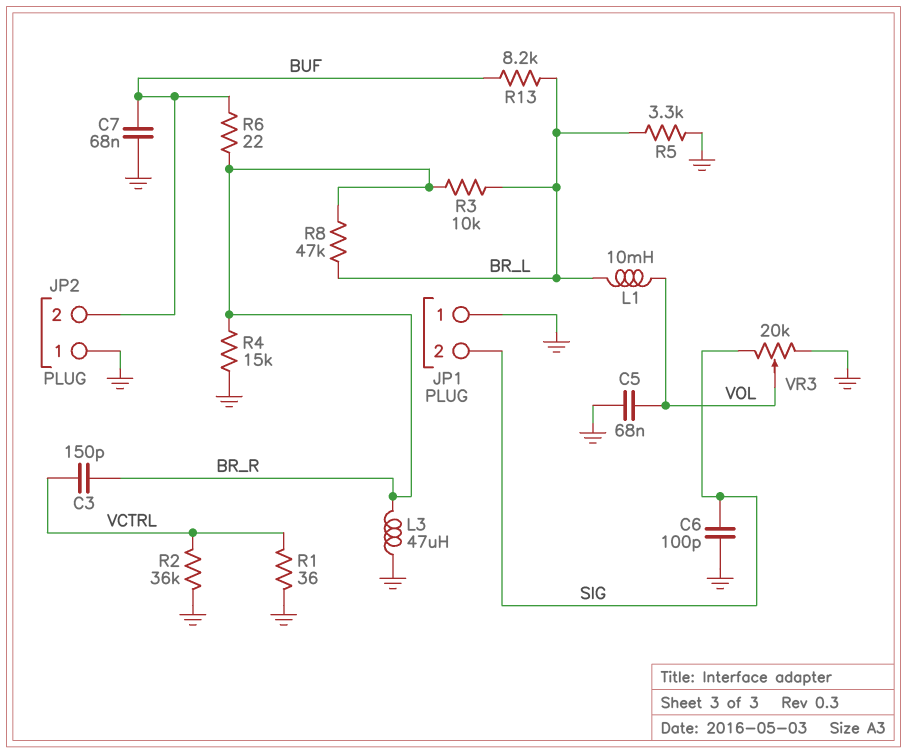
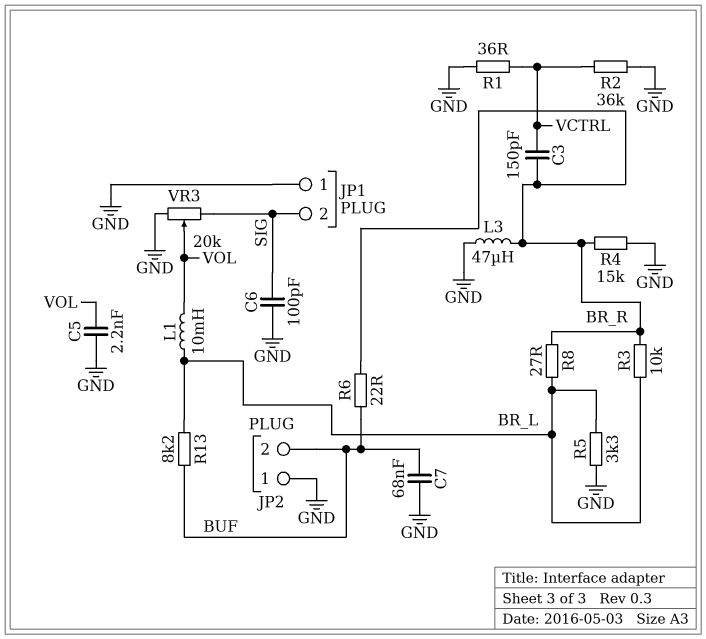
C5: 68nF (GND, VOL) -> 2.2nF (GND, VOL)
R8: 47k (BR_L, BR_R) -> 27 (BR_L, BR_R)

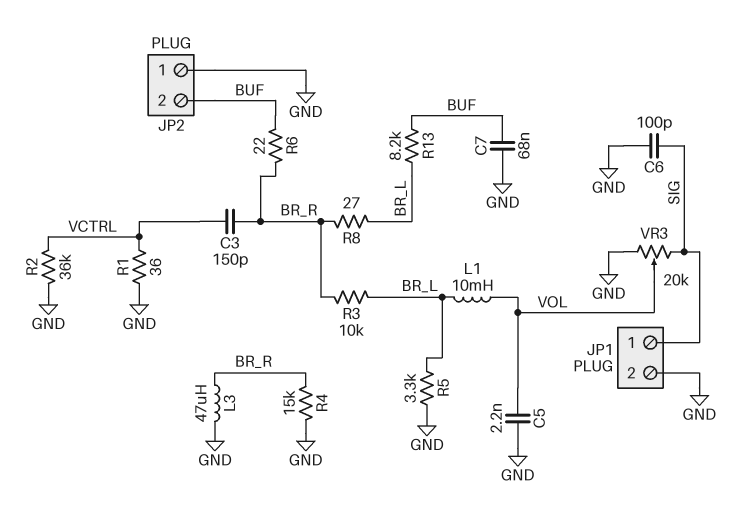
JP1 pin 1: GND -> SIG
JP1 pin 2: SIG -> GND

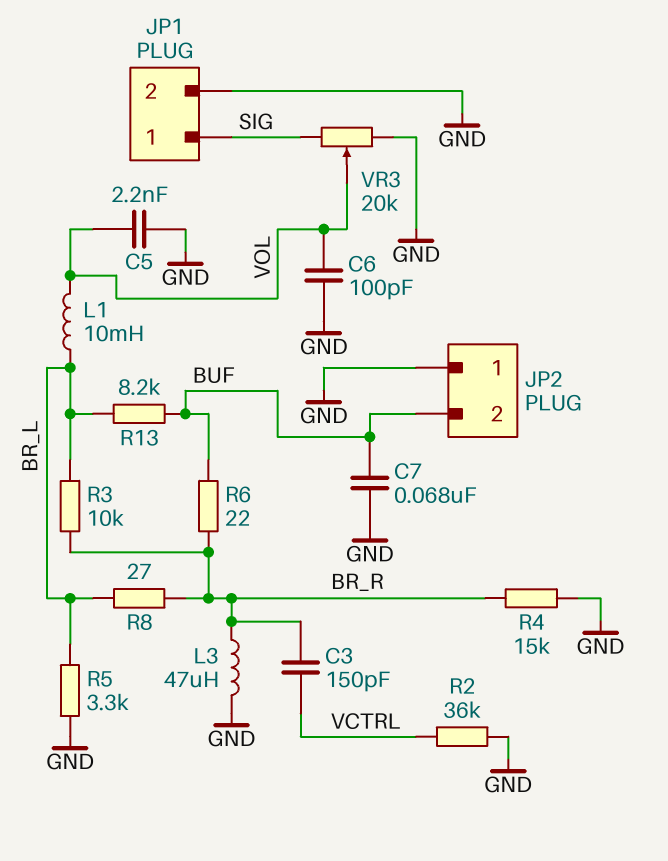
C6: 100pF (GND, SIG) -> 100pF (GND, VOL)
R1: 36 (GND, VCTRL) -> none

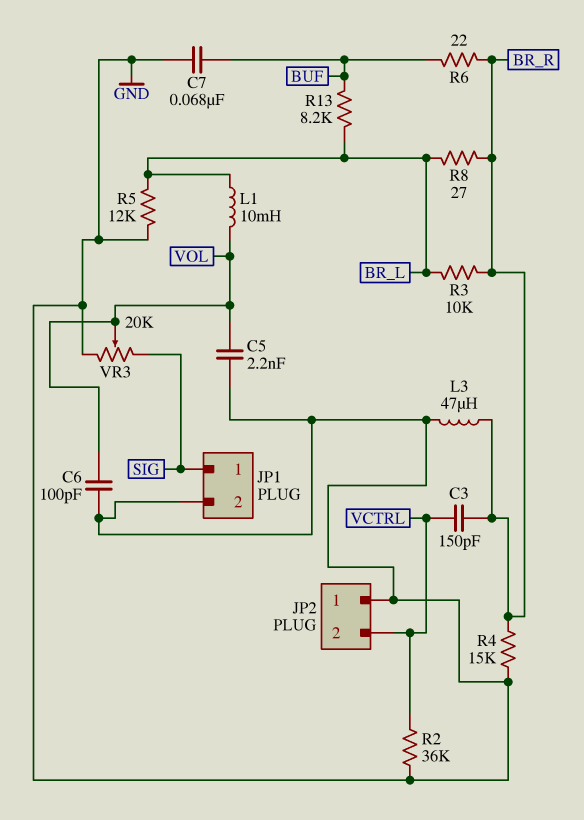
JP2 pin 2: BUF -> VCTRL
R5: 3.3k (BR_L, GND) -> 12k (BR_L, GND)

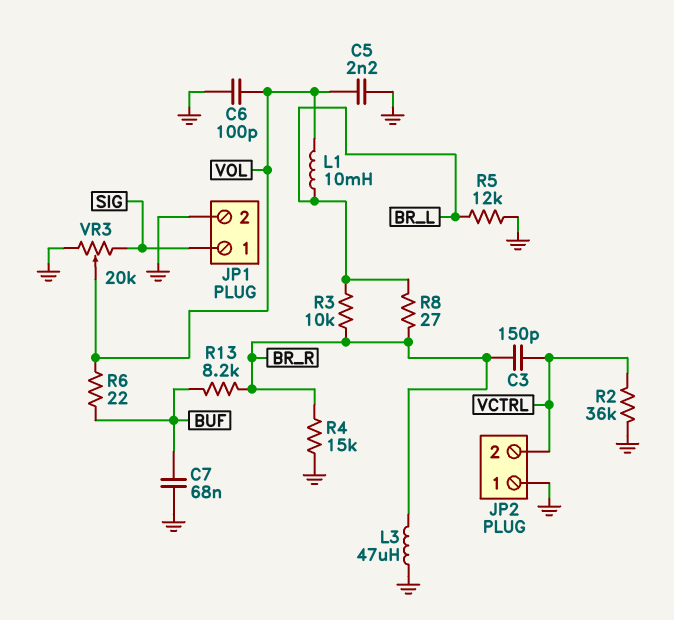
R6: 22 (BR_R, BUF) -> 22 (BUF, VOL)
R13: 8.2k (BR_L, BUF) -> 8.2k (BR_R, BUF)

